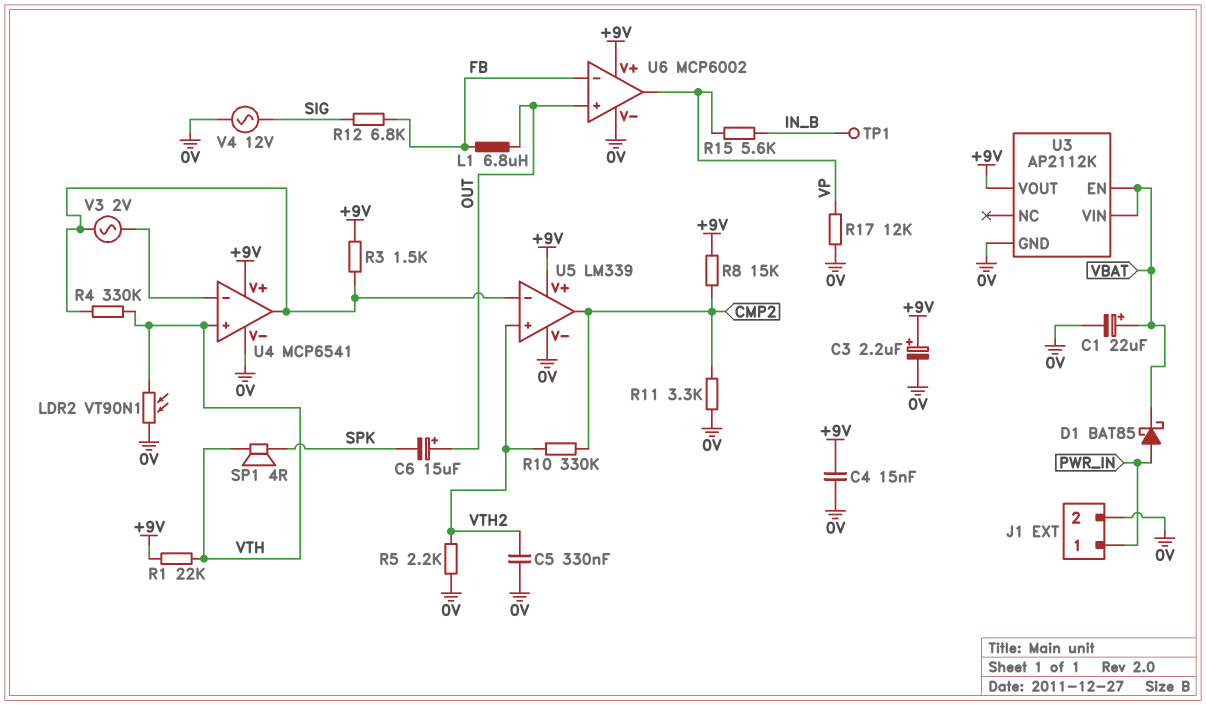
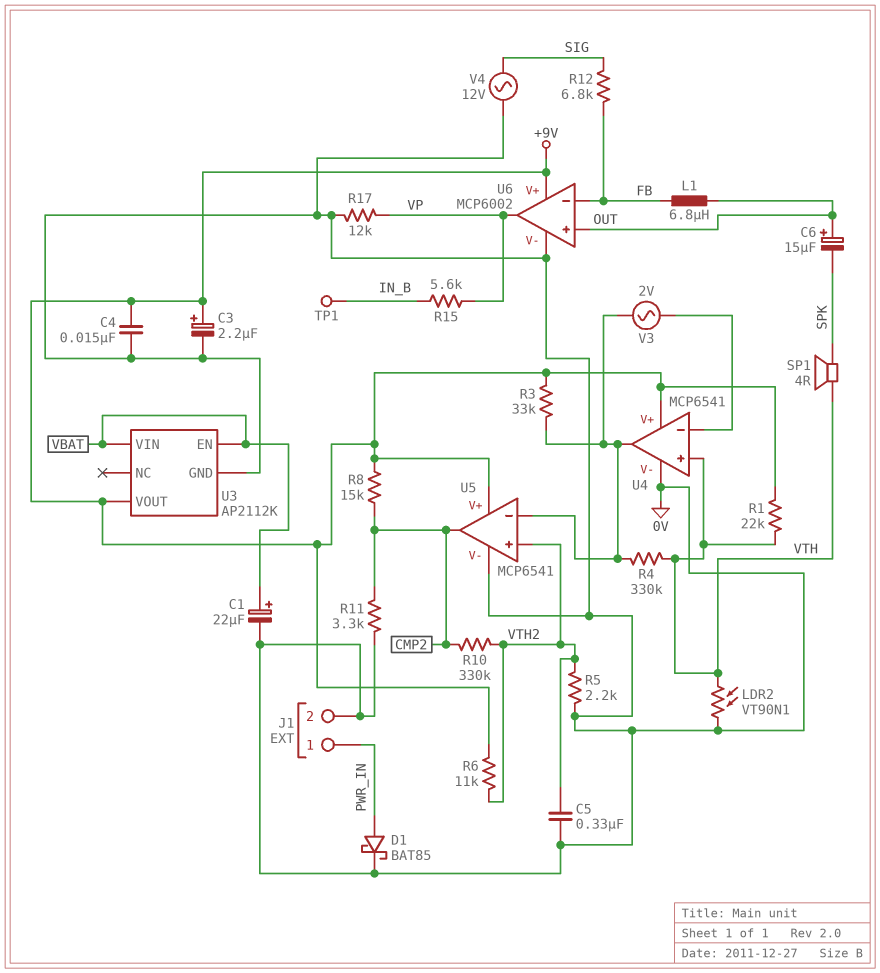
D1: schottky BAT85 (A PWR_IN, K VBAT) -> schottky BAT85 (A PWR_IN, K 0V)
R3: 1.5k (+9V, U4/out) -> 33k (+9V, U4/out)
R6: none -> 11k (+9V, VTH2)
U5: LM339 -> MCP6541

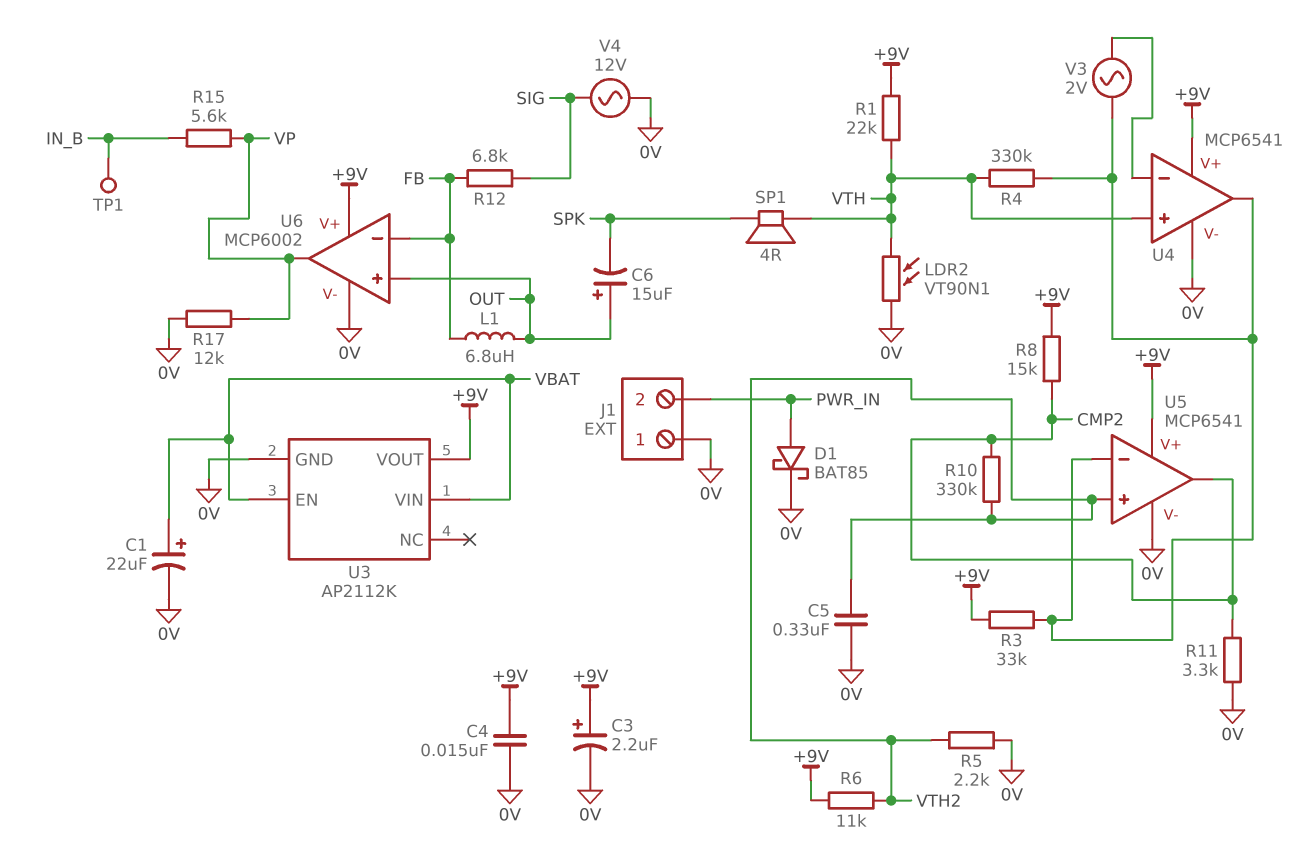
J1 pin 1: PWR_IN -> 0V
J1 pin 2: 0V -> PWR_IN

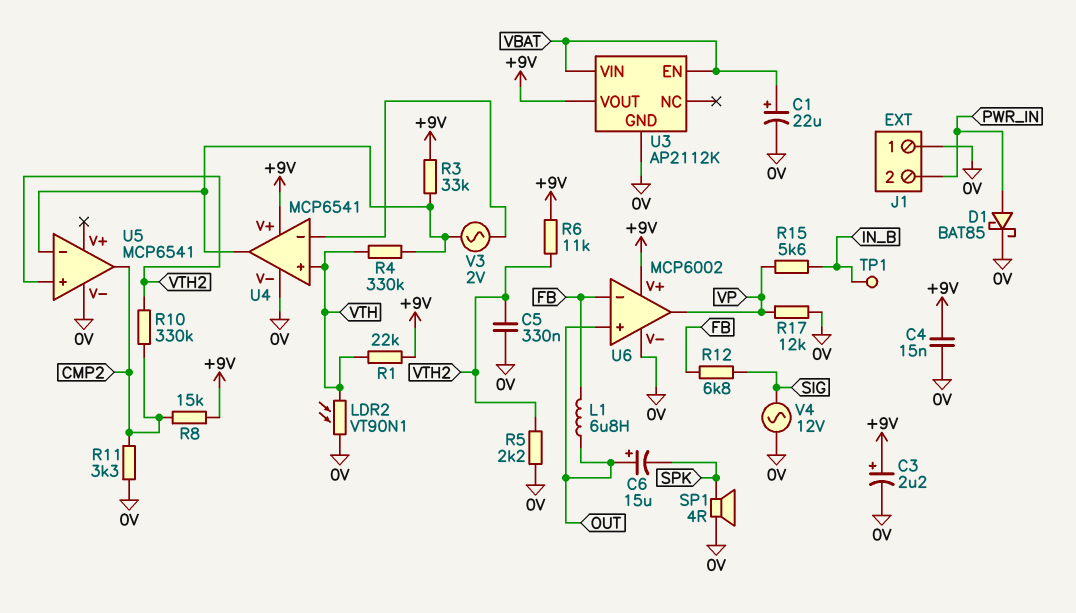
SP1: speaker 4R (SPK, VTH) -> speaker 4R (0V, SPK)
U5 pin V+: +9V -> none

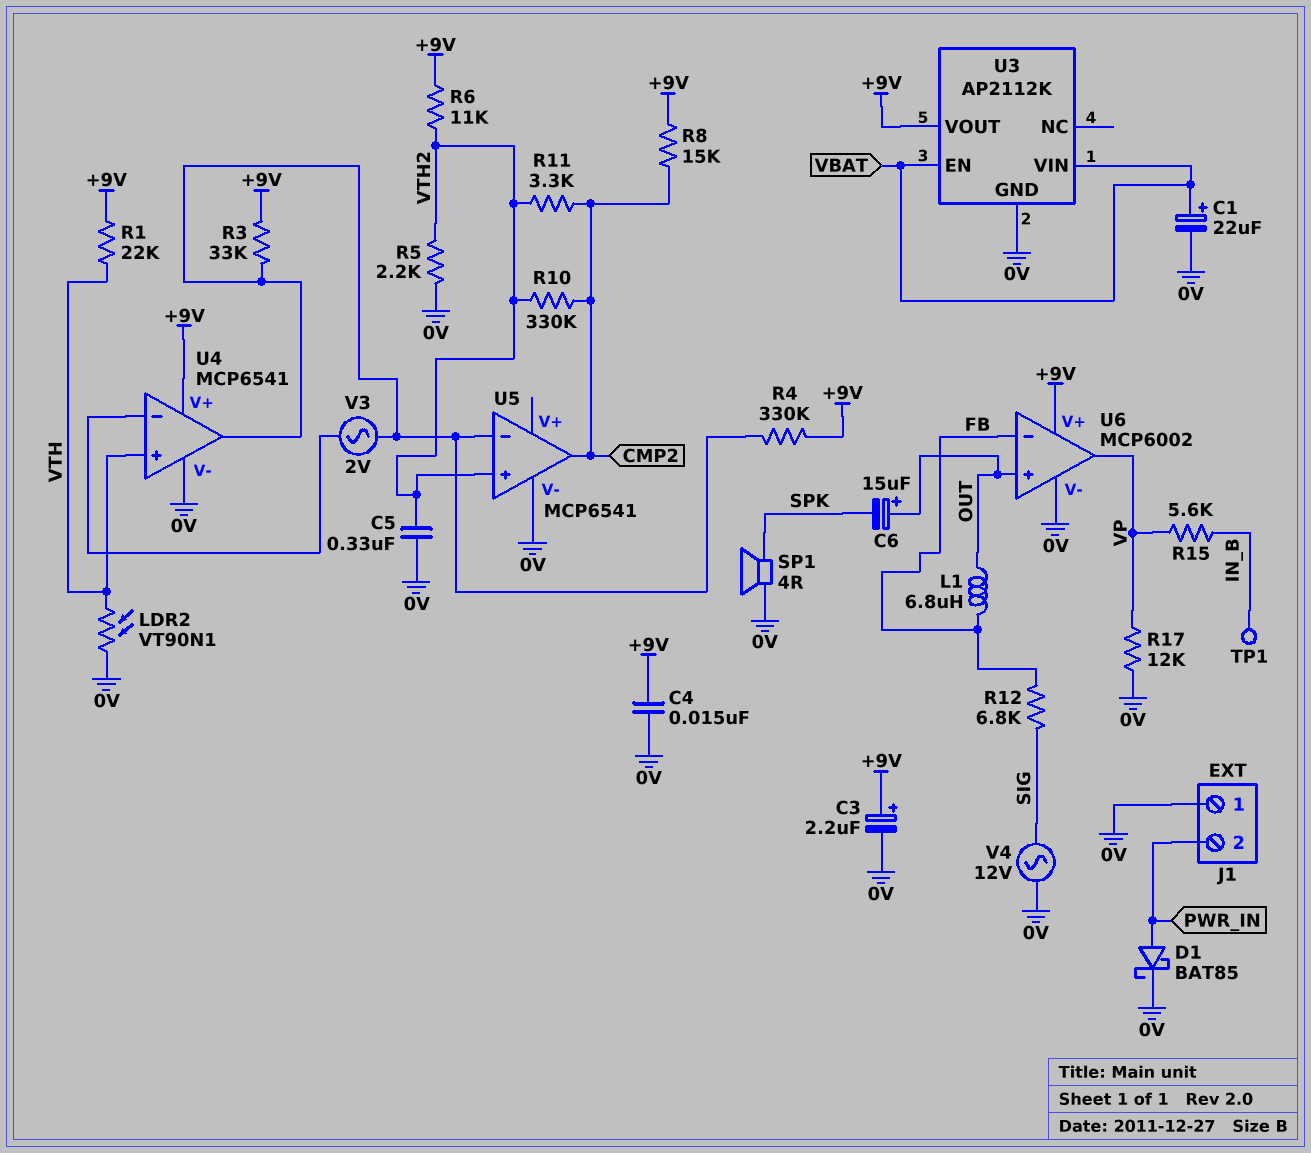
R4: 330k (U4/out, VTH) -> 330k (+9V, U4/out)
R11: 3.3k (0V, CMP2) -> 3.3k (CMP2, VTH2)

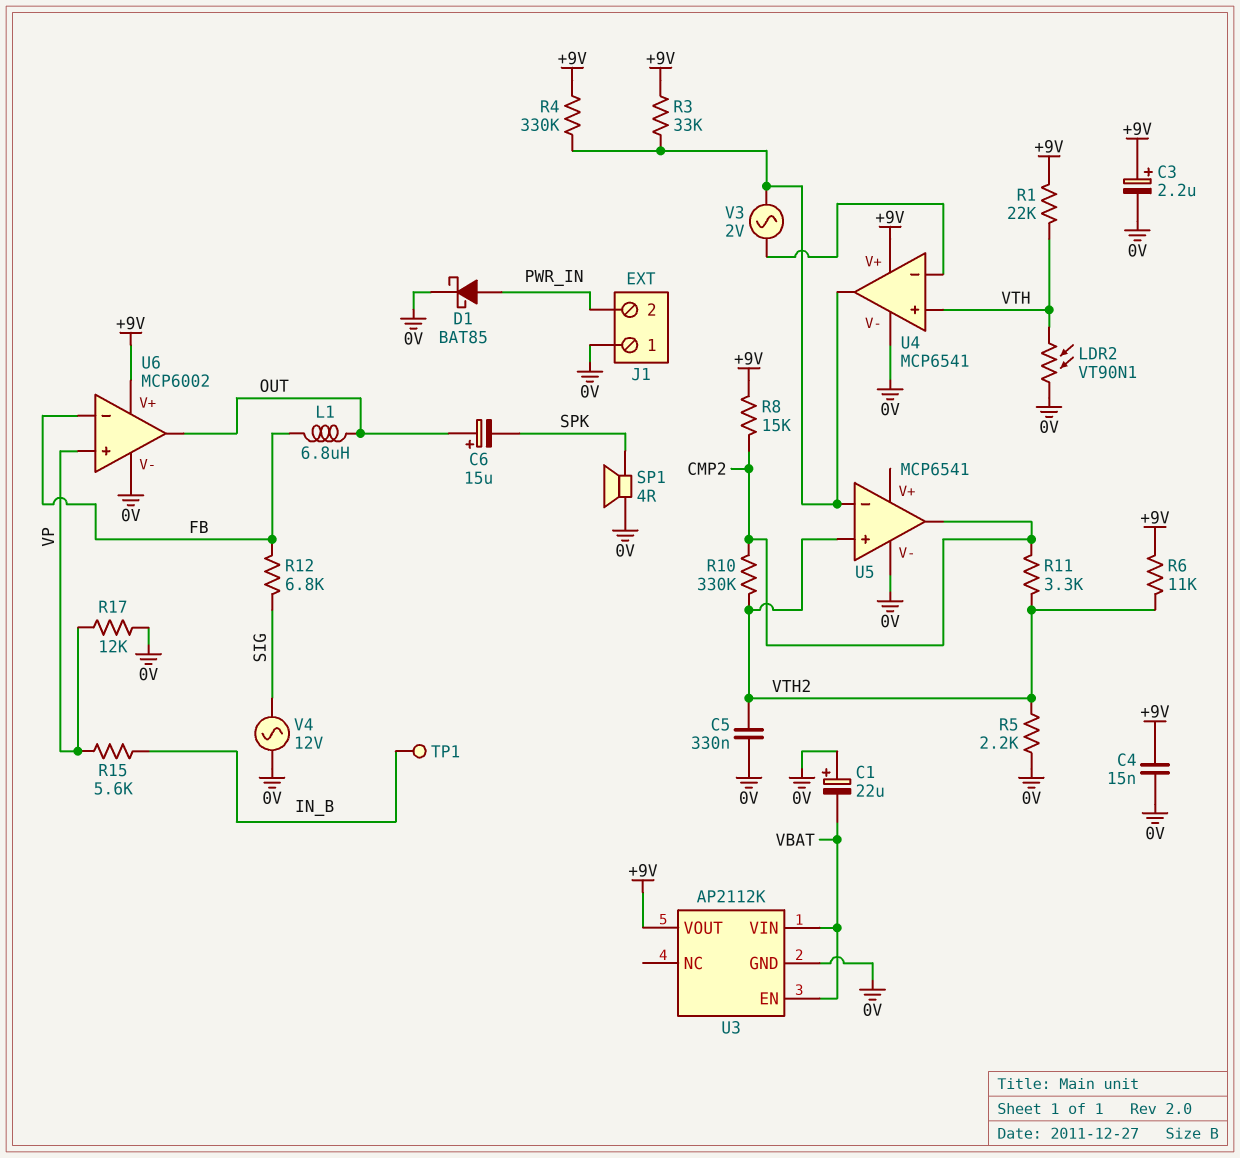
C1: 22uF (plus VBAT, minus 0V) -> 22uF (plus 0V, minus VBAT)
U6 pin in+: OUT -> VP
U6 pin out: VP -> OUT

